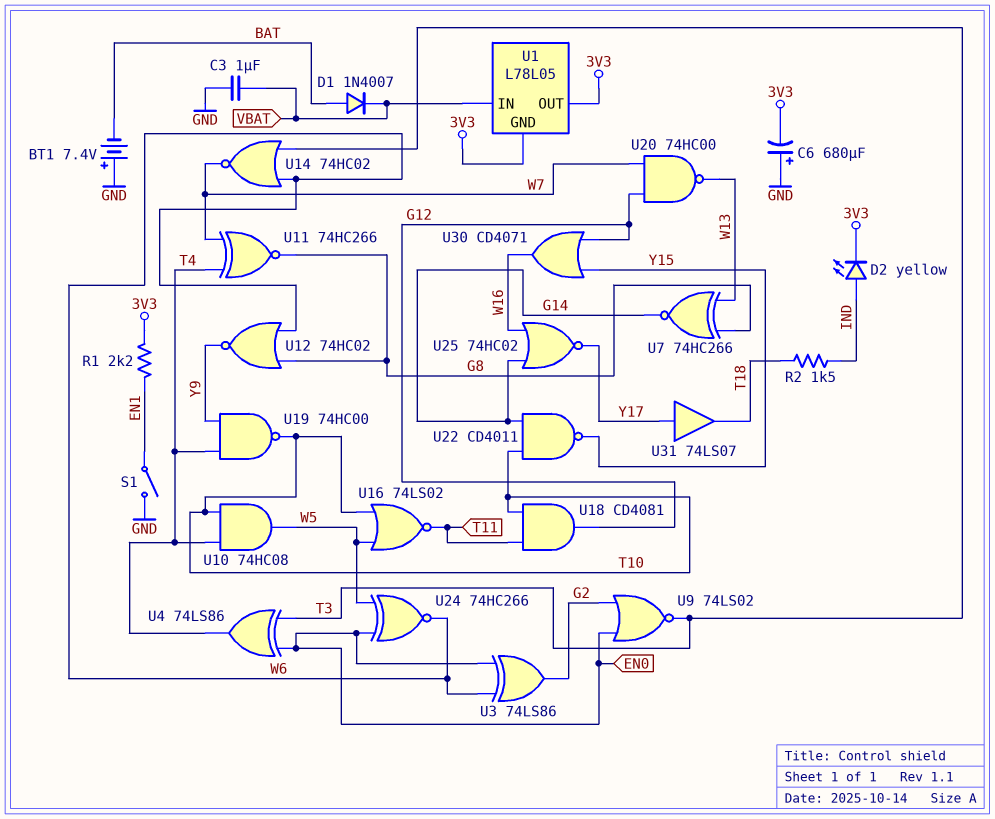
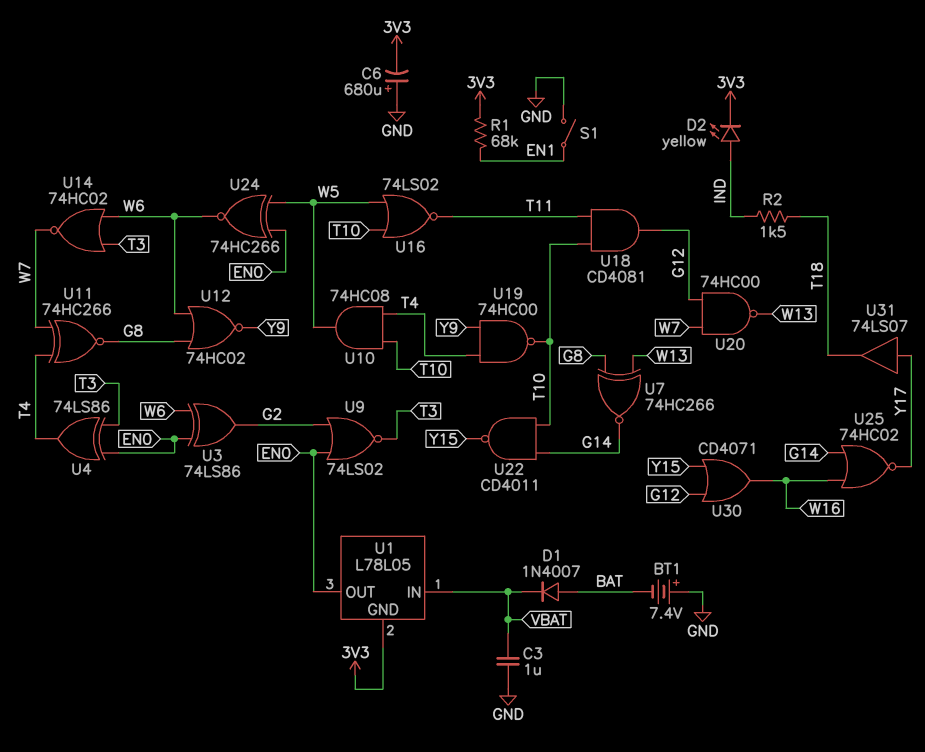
R1: 2.2k (3V3, EN1) -> 68k (3V3, EN1)
U1 pin OUT: 3V3 -> EN0

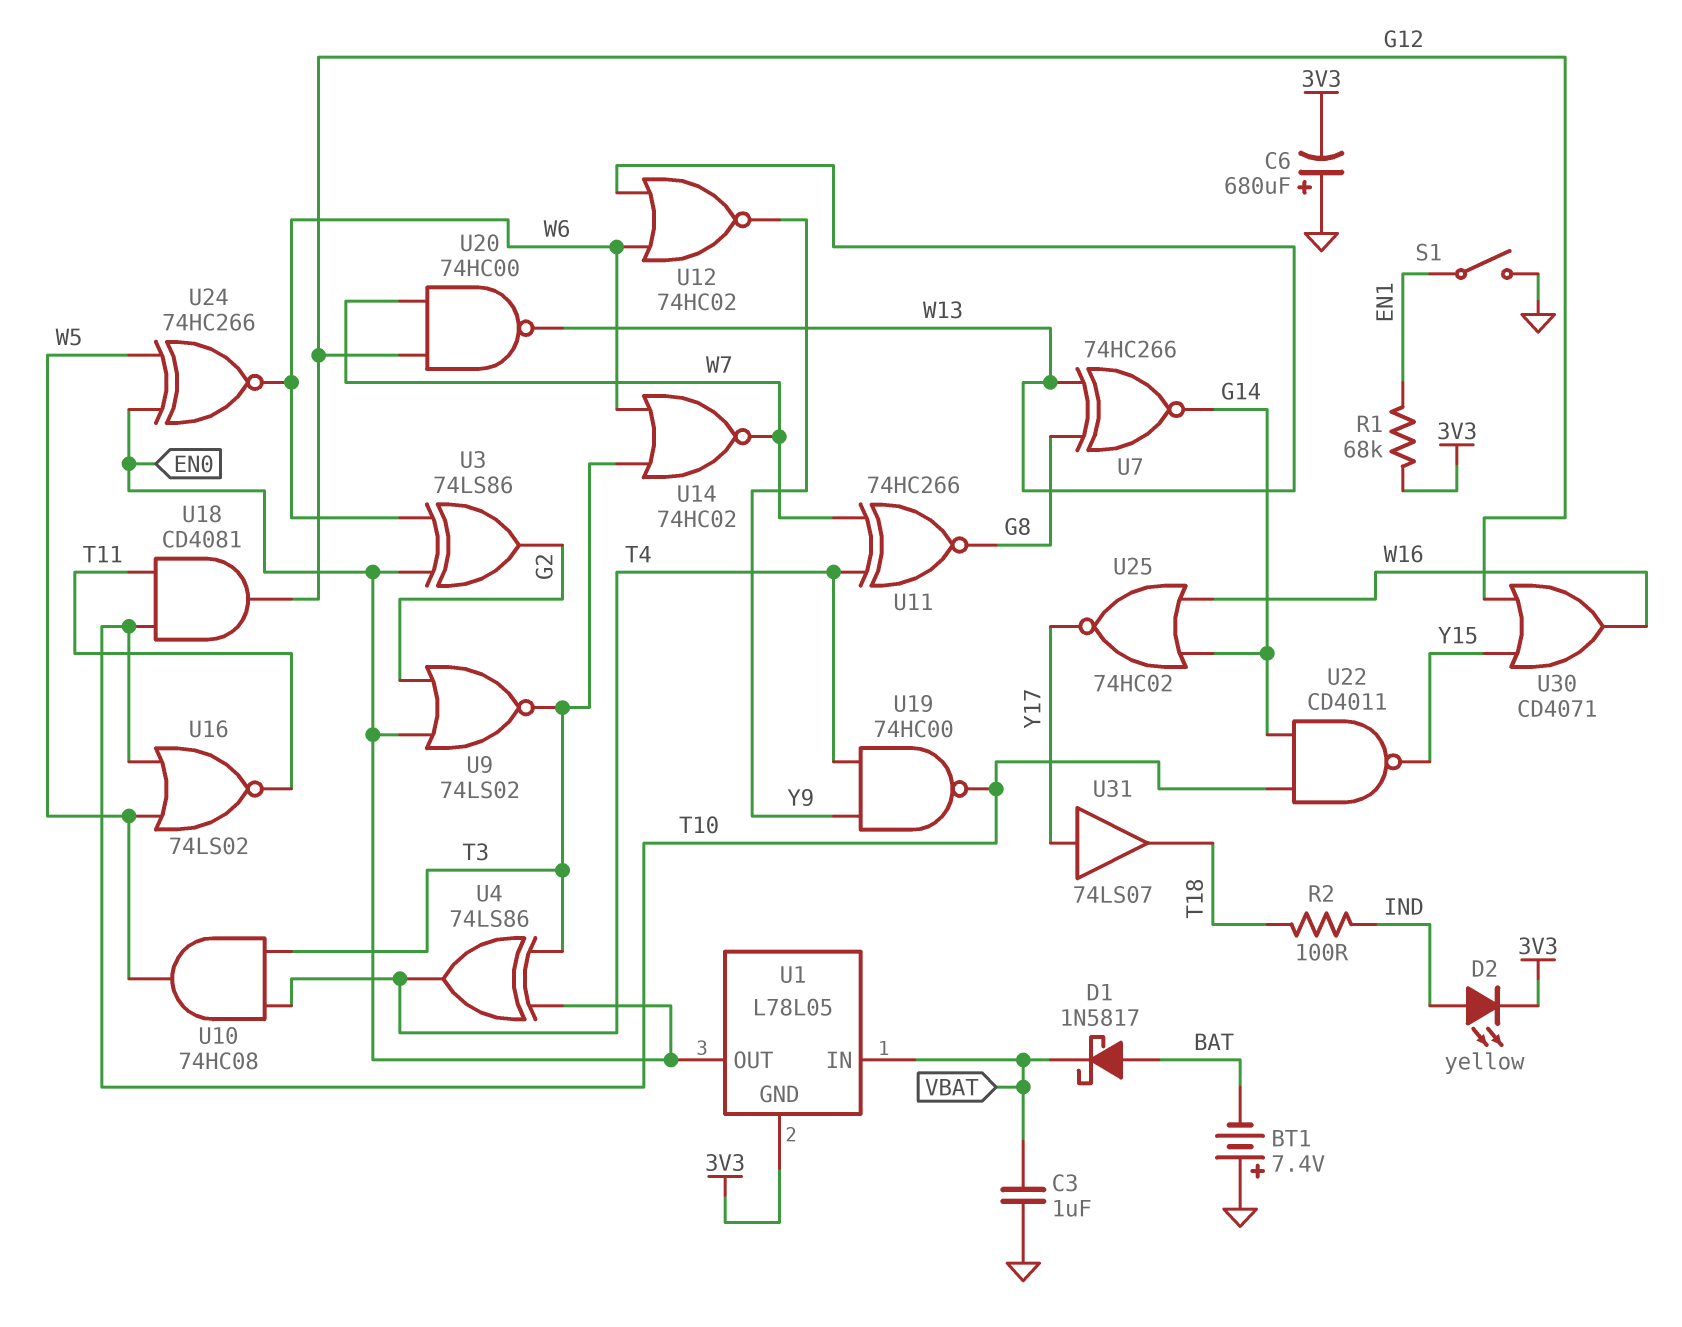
D1: diode 1N4007 (A BAT, K VBAT) -> schottky 1N5817 (A BAT, K VBAT)
R2: 1.5k (IND, T18) -> 100 (IND, T18)
U10: AND 74HC08 (in T4, in T10, out W5) -> AND 74HC08 (in T3, in T4, out W5)
U12: NOR 74HC02 (in G8, in W6, out Y9) -> NOR 74HC02 (in W6, in W13, out Y9)

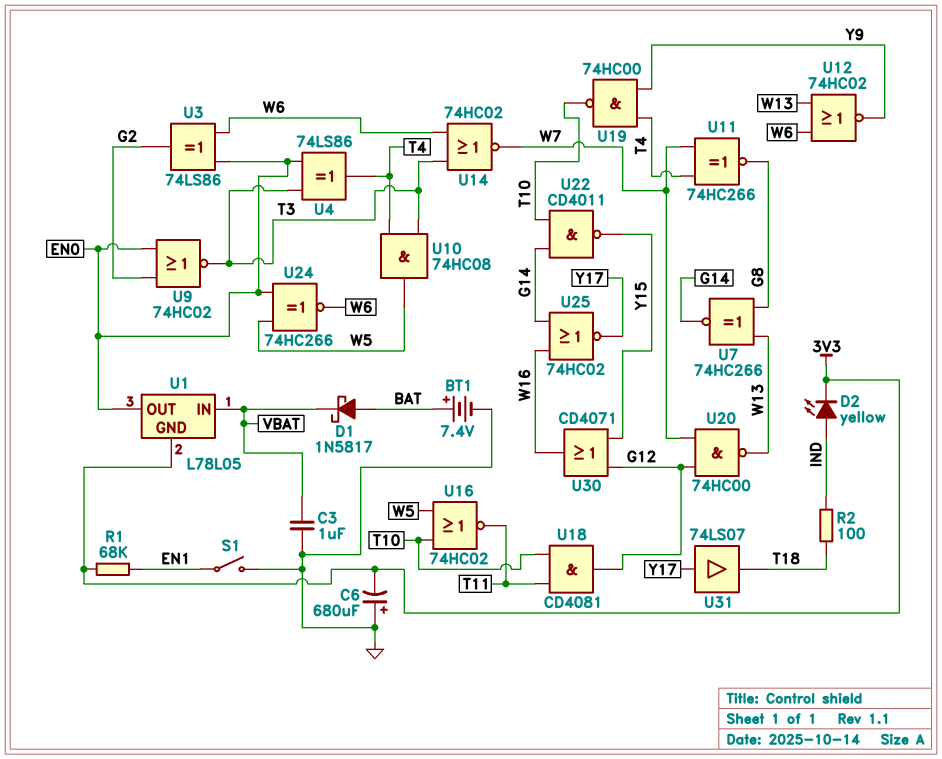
BT1: 7.4V (plus GND, minus BAT) -> 7.4V (plus BAT, minus GND)
U9: NOR 74LS02 (in EN0, in G2, out T3) -> NOR 74HC02 (in EN0, in G2, out T3)
U16: NOR 74LS02 (in T10, in W5, out T11) -> NOR 74HC02 (in T10, in W5, out T11)

